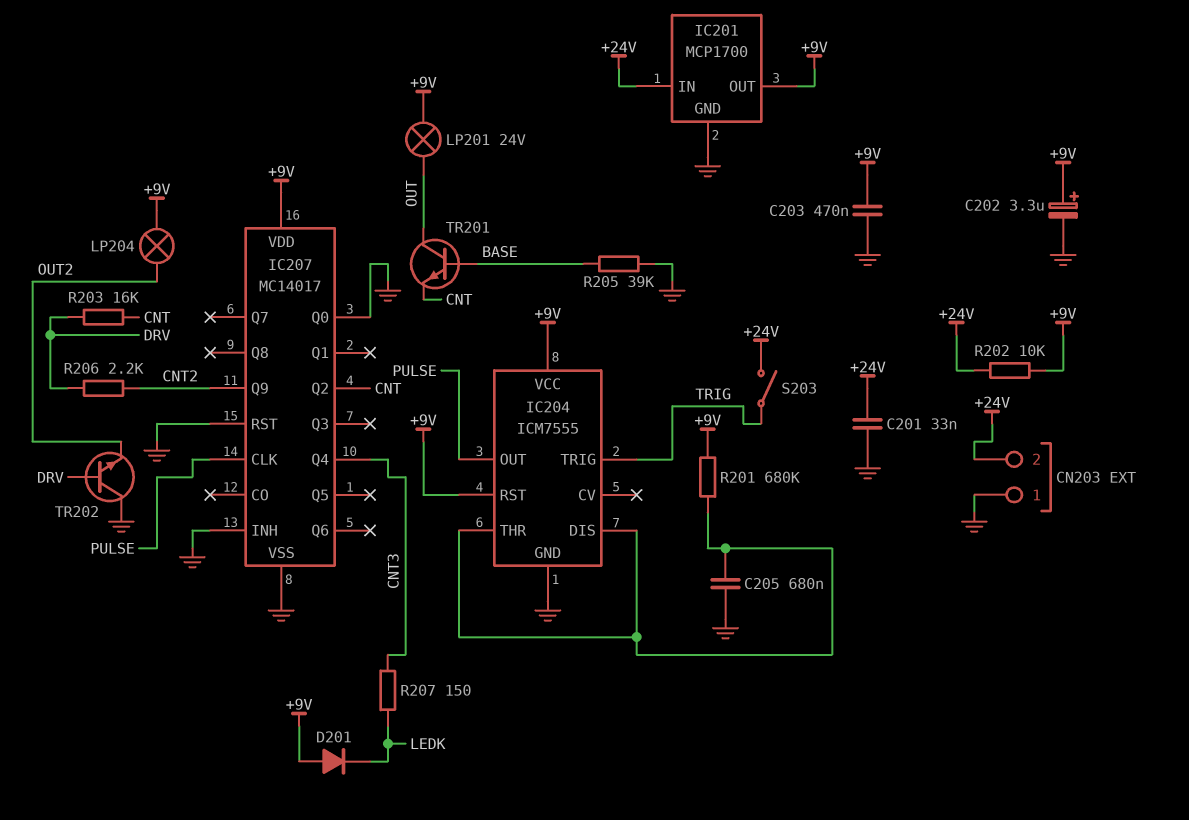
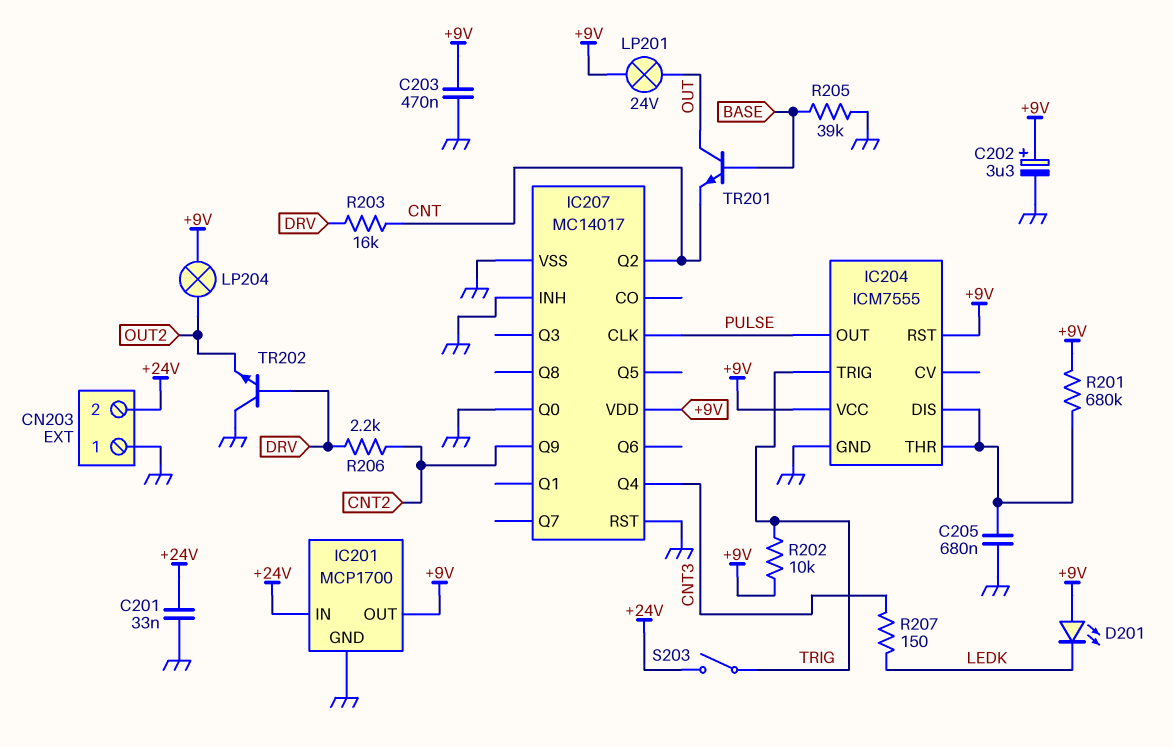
D201: diode (A +9V, K LEDK) -> LED (A +9V, K LEDK)
R202: 10k (+9V, +24V) -> 10k (+9V, TRIG)

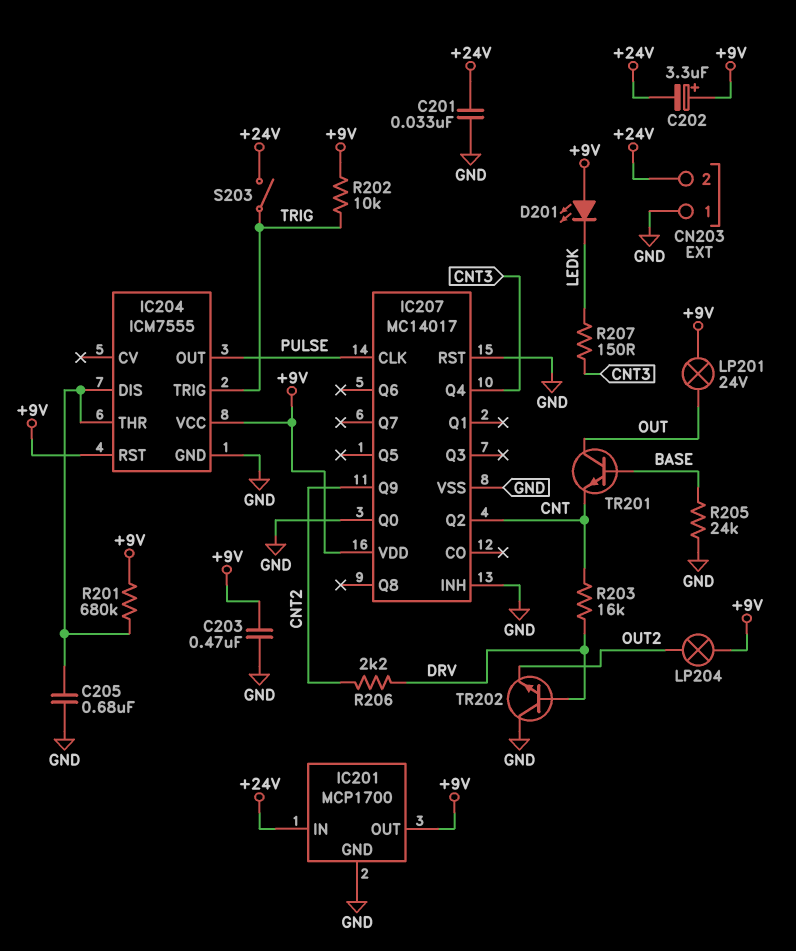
C202: 3.3uF (plus +9V, minus GND) -> 3.3uF (plus +9V, minus +24V)
R205: 39k (BASE, GND) -> 24k (BASE, GND)

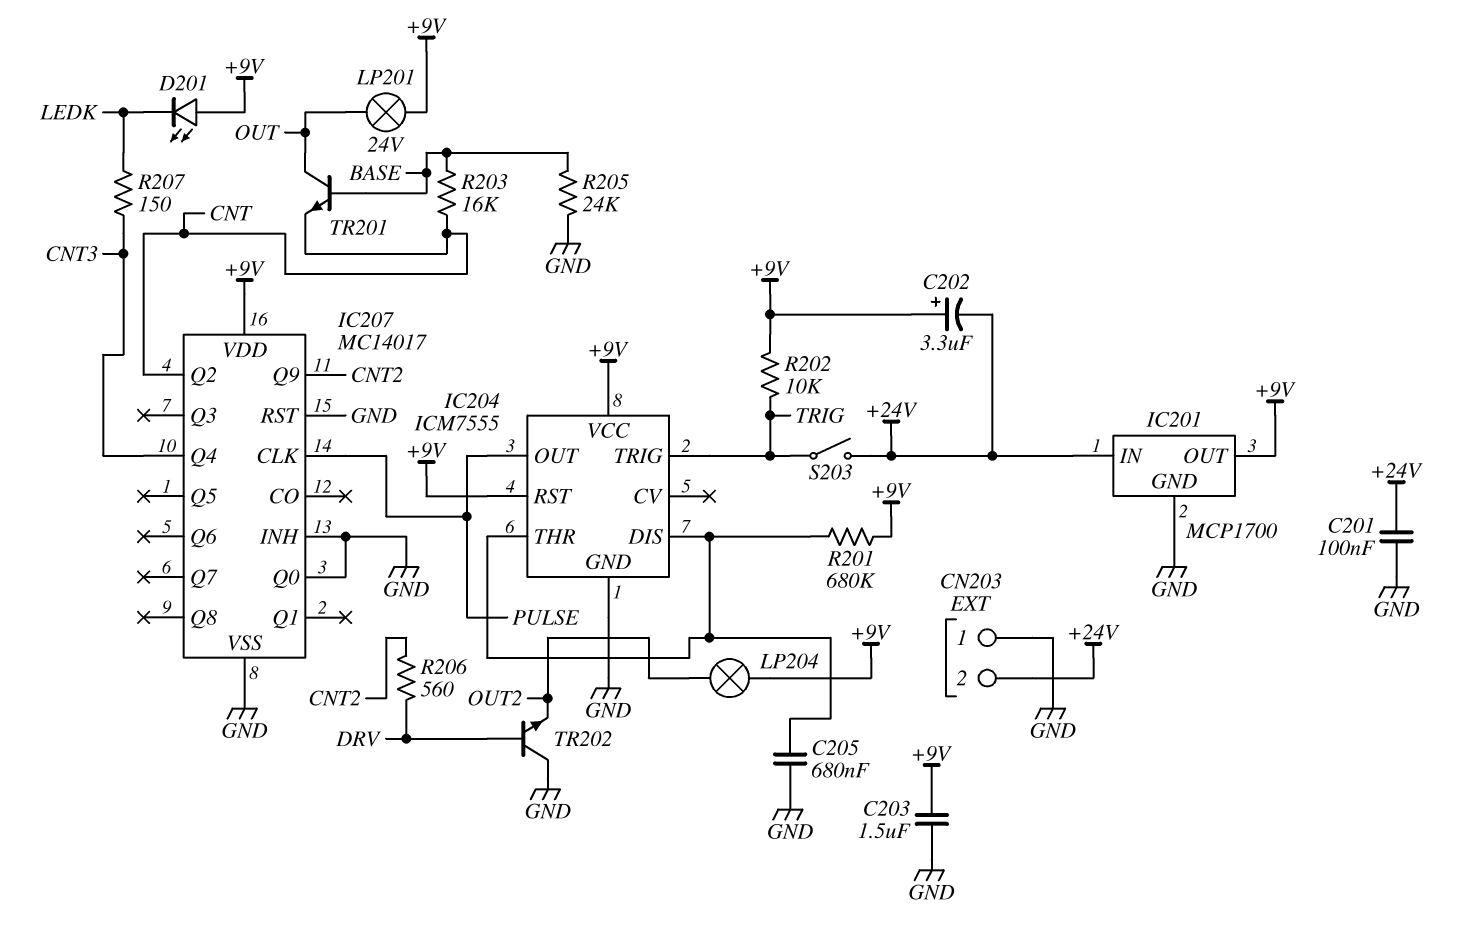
C201: 33nF (+24V, GND) -> 100nF (+24V, GND)
C203: 470nF (+9V, GND) -> 1.5uF (+9V, GND)
R203: 16k (CNT, DRV) -> 16k (BASE, CNT)
R206: 2.2k (CNT2, DRV) -> 560 (CNT2, DRV)

